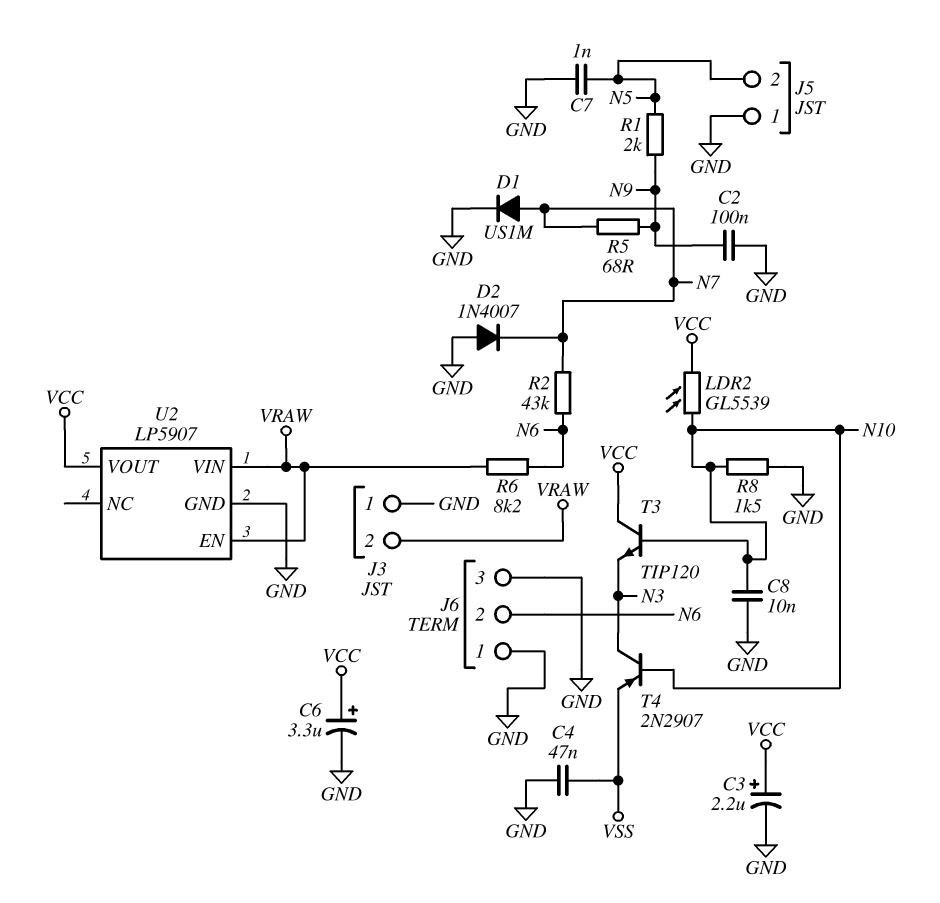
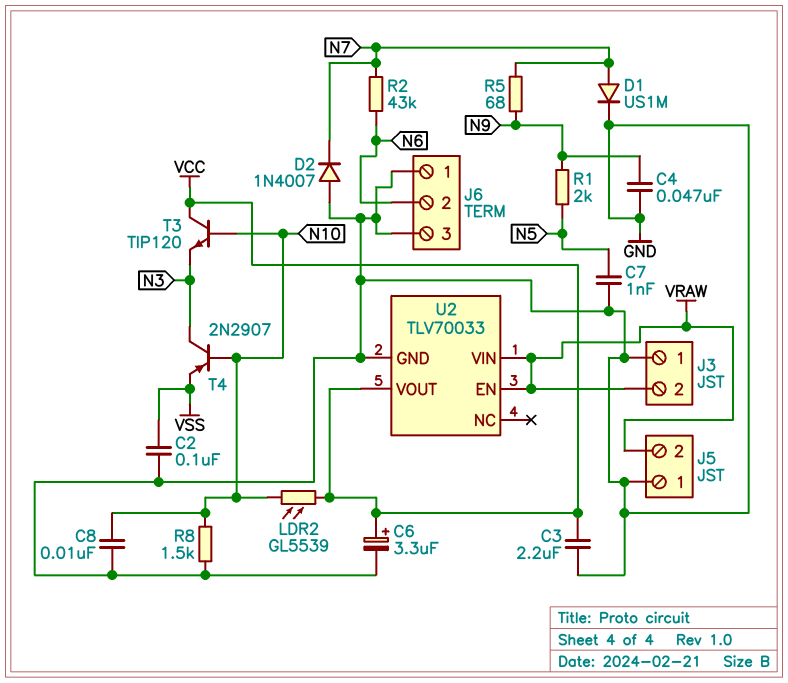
C2: 100nF (GND, N9) -> 100nF (GND, VSS)
C3: 2.2uF (plus VCC, minus GND) -> 2.2uF (GND, VCC)
C4: 47nF (GND, VSS) -> 47nF (GND, N9)
J5 pin 2: N5 -> VRAW
R6: 8.2k (N6, VRAW) -> none
U2: LP5907 -> TLV70033

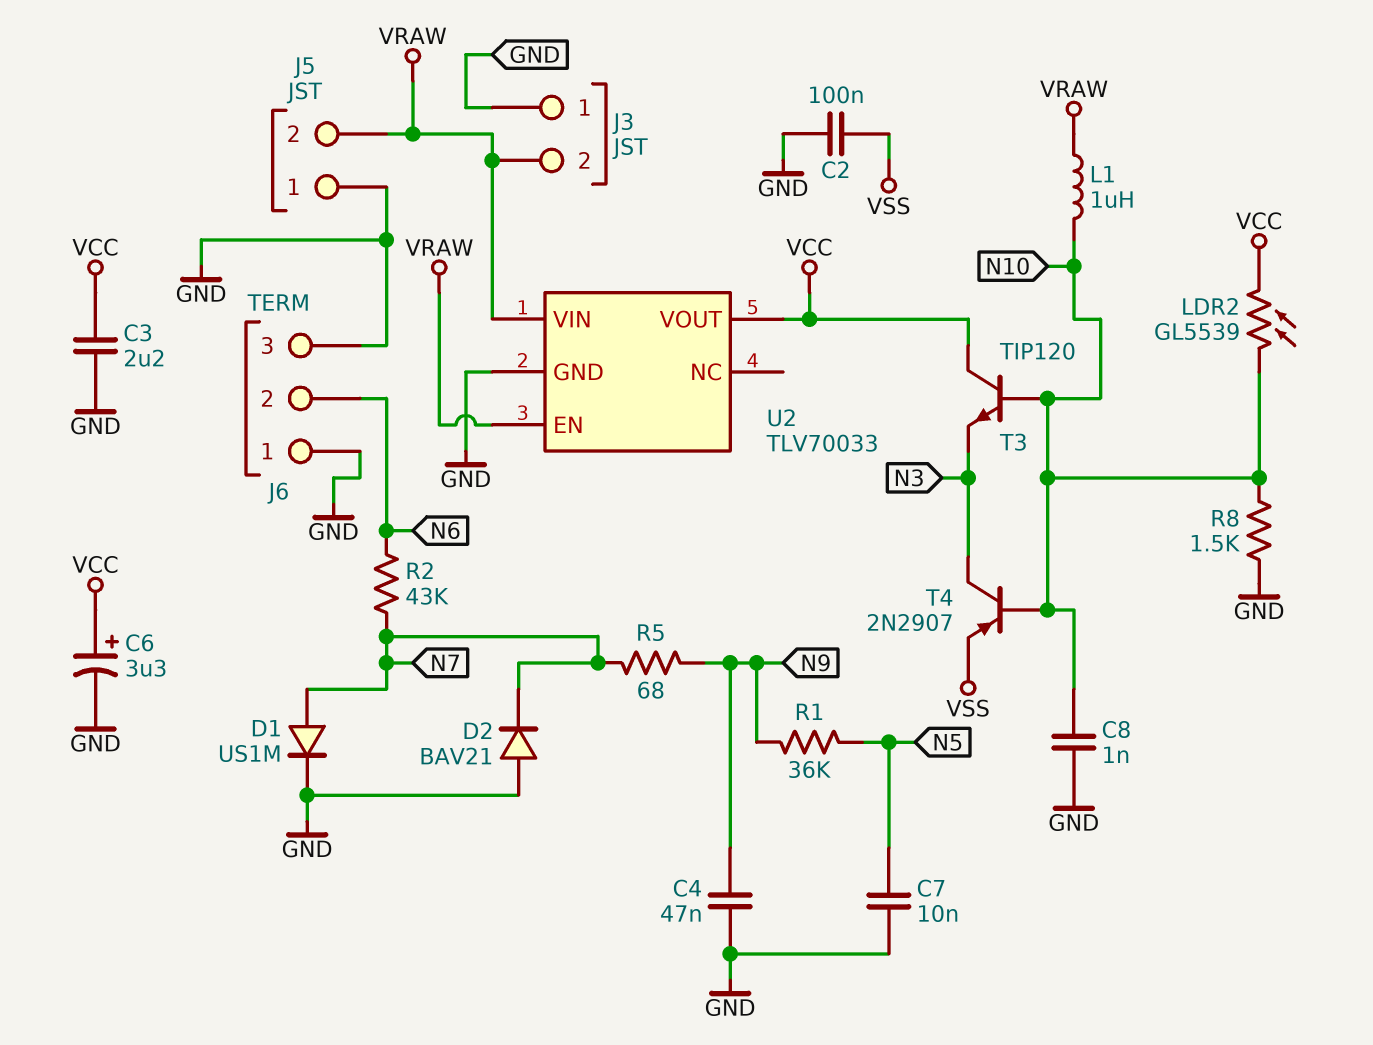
C7: 1nF (GND, N5) -> 10nF (GND, N5)
C8: 10nF (GND, N10) -> 1nF (GND, N10)
D2: diode 1N4007 (A GND, K N7) -> diode BAV21 (A GND, K N7)
L1: none -> 1uH (N10, VRAW)
R1: 2k (N5, N9) -> 36k (N5, N9)

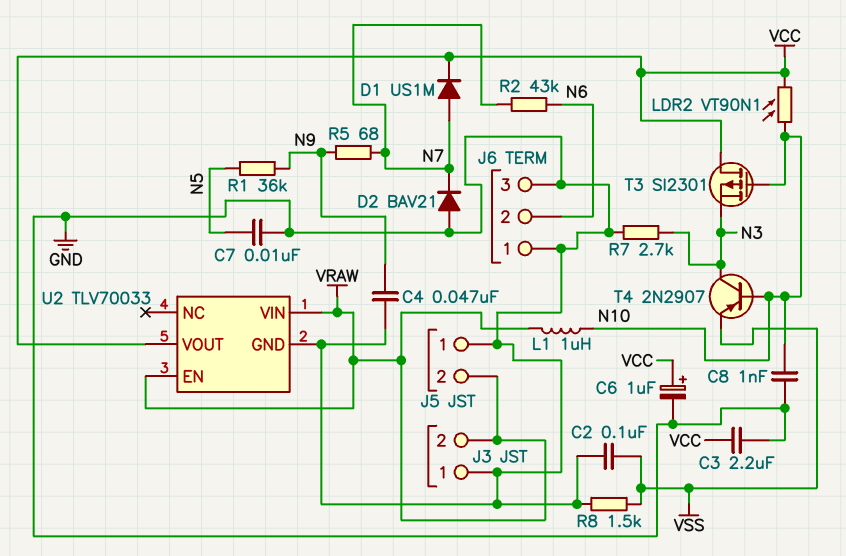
C6: 3.3uF (plus VCC, minus GND) -> 1uF (plus VCC, minus GND)
D1: diode US1M (A N7, K GND) -> diode US1M (A N7, K VCC)
LDR2: GL5539 (N10, VCC) -> VT90N1 (N10, VCC)
R7: none -> 2.7k (GND, N3)
R8: 1.5k (GND, N10) -> 1.5k (GND, VSS)
T3: NPN TIP120 (B N10, C VCC, E N3) -> PMOS SI2301 (G N10, D VCC, S N3)

